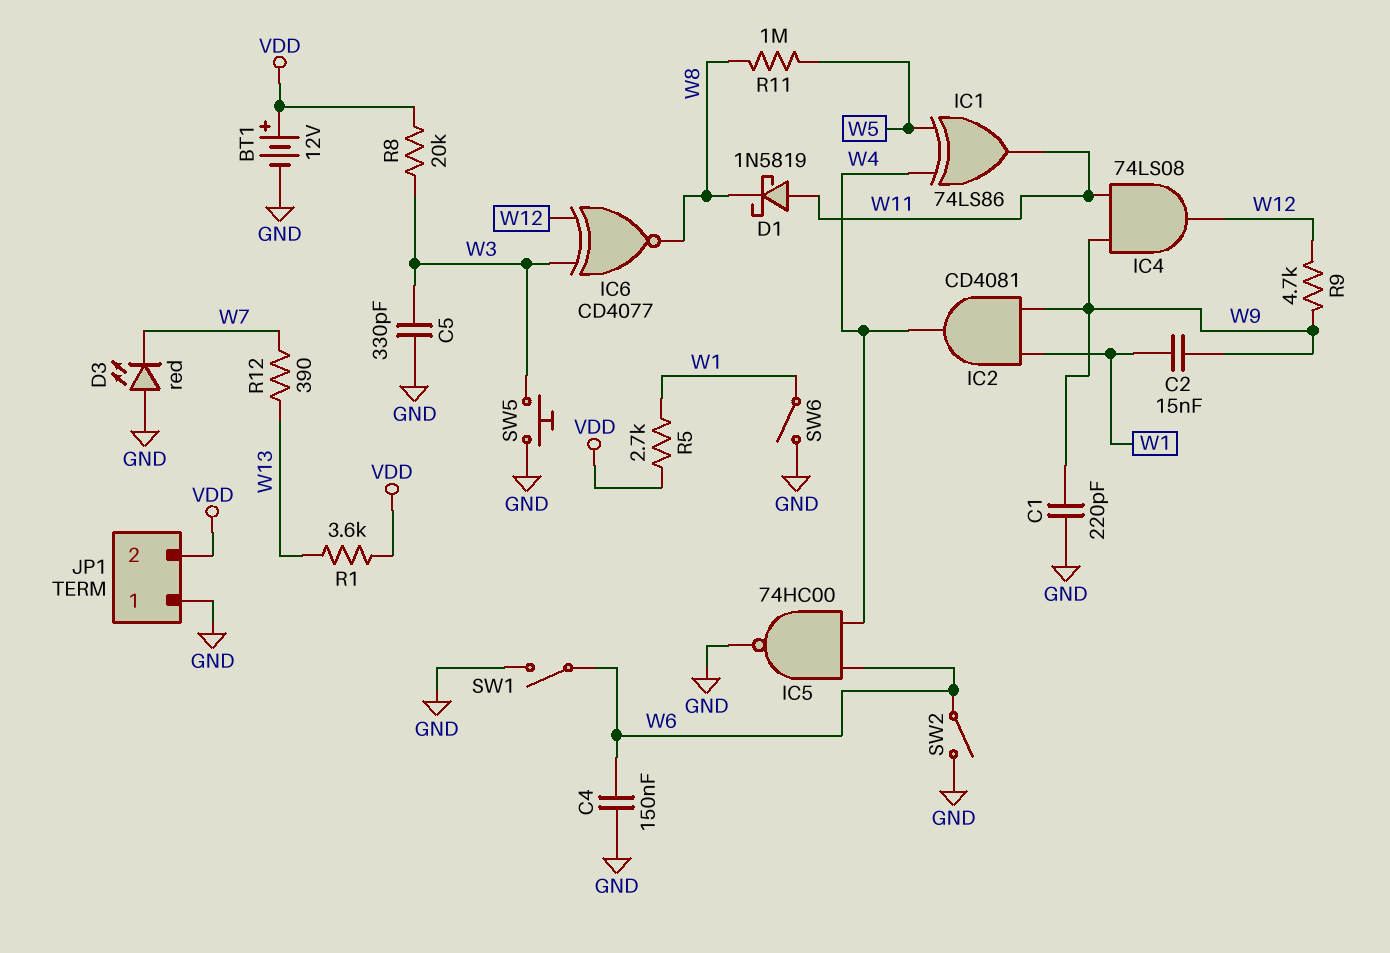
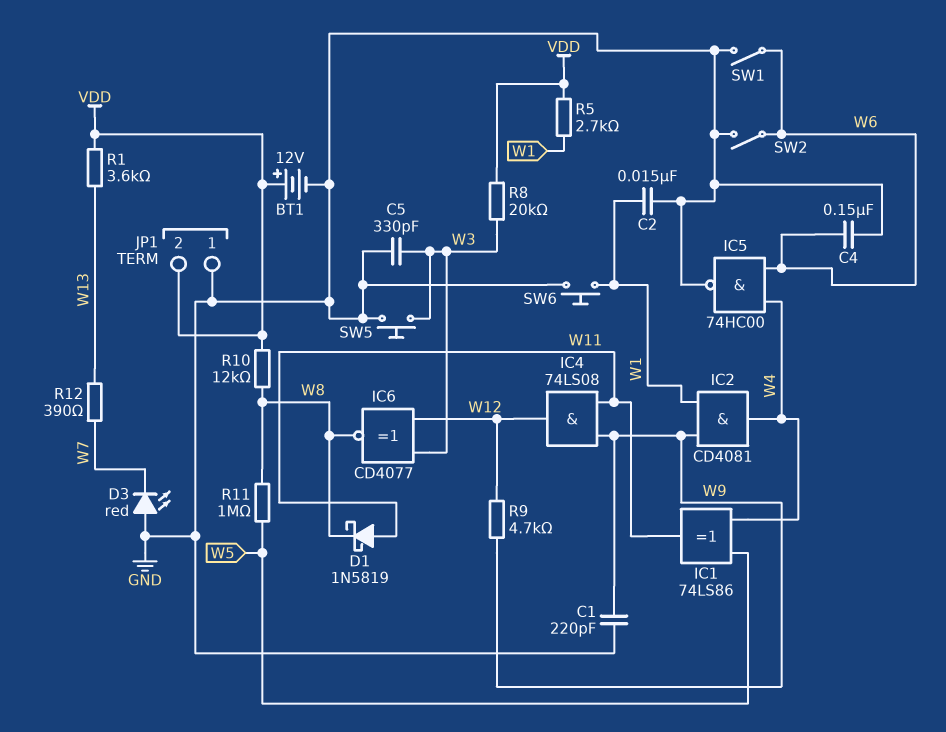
C2: 15nF (W1, W9) -> 15nF (GND, W1)
R10: none -> 12k (VDD, W8)
SW6: switch (GND, W1) -> button (GND, W1)

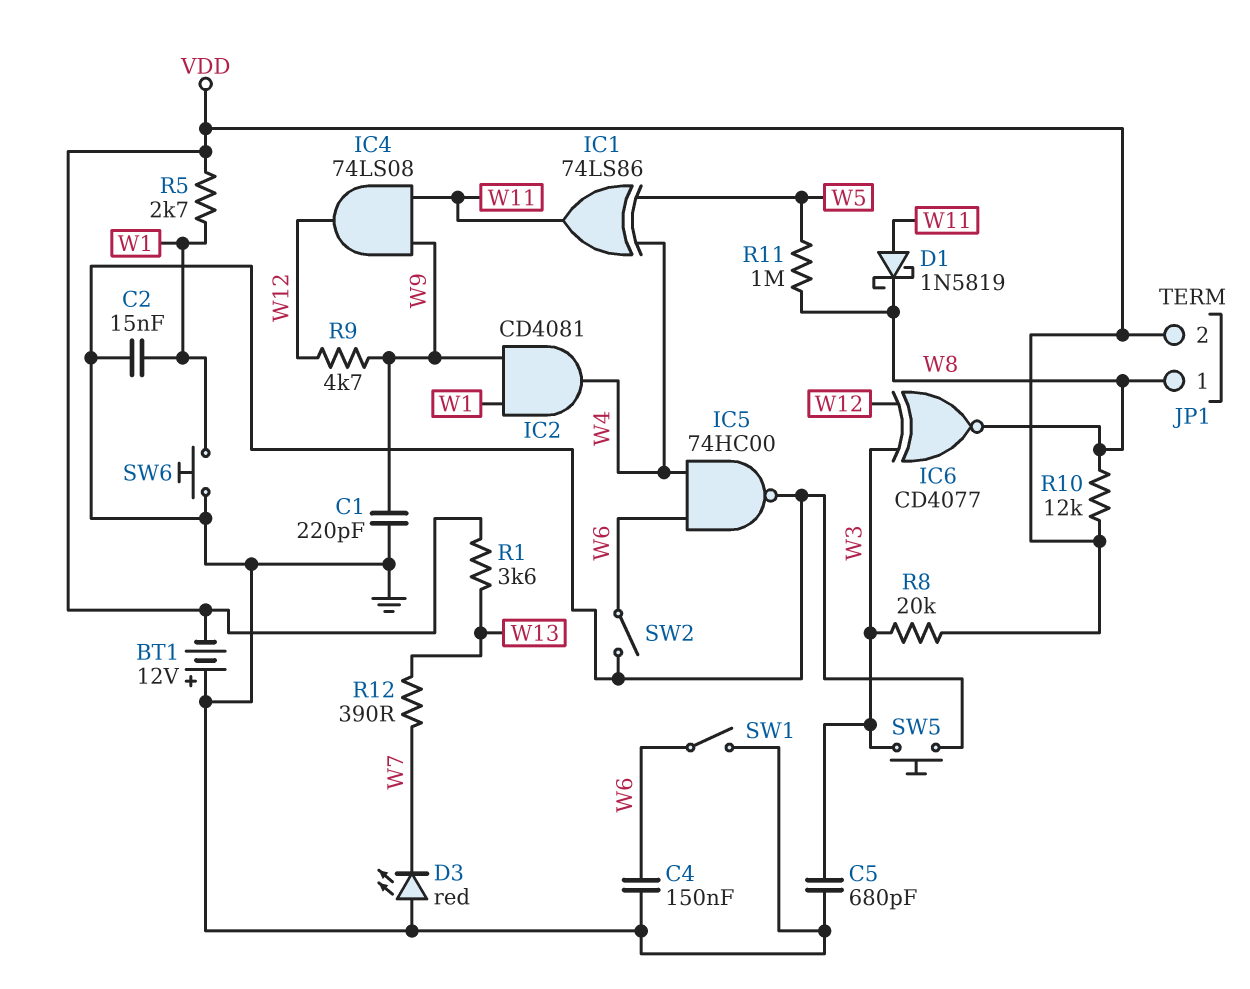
BT1: 12V (plus VDD, minus GND) -> 12V (plus GND, minus VDD)
C5: 330pF (GND, W3) -> 680pF (GND, W3)
JP1 pin 1: GND -> W8

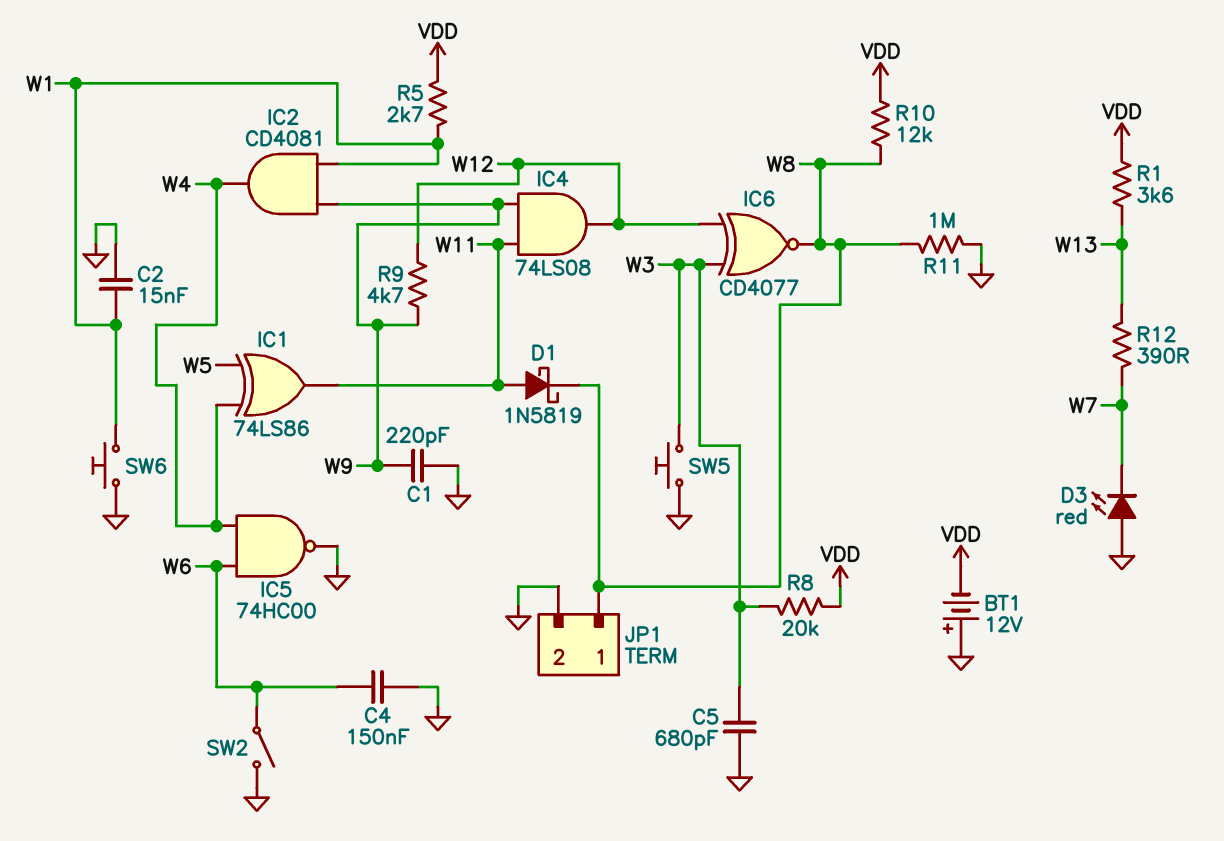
JP1 pin 2: VDD -> GND
R11: 1M (W5, W8) -> 1M (GND, W8)
SW1: switch (GND, W6) -> none

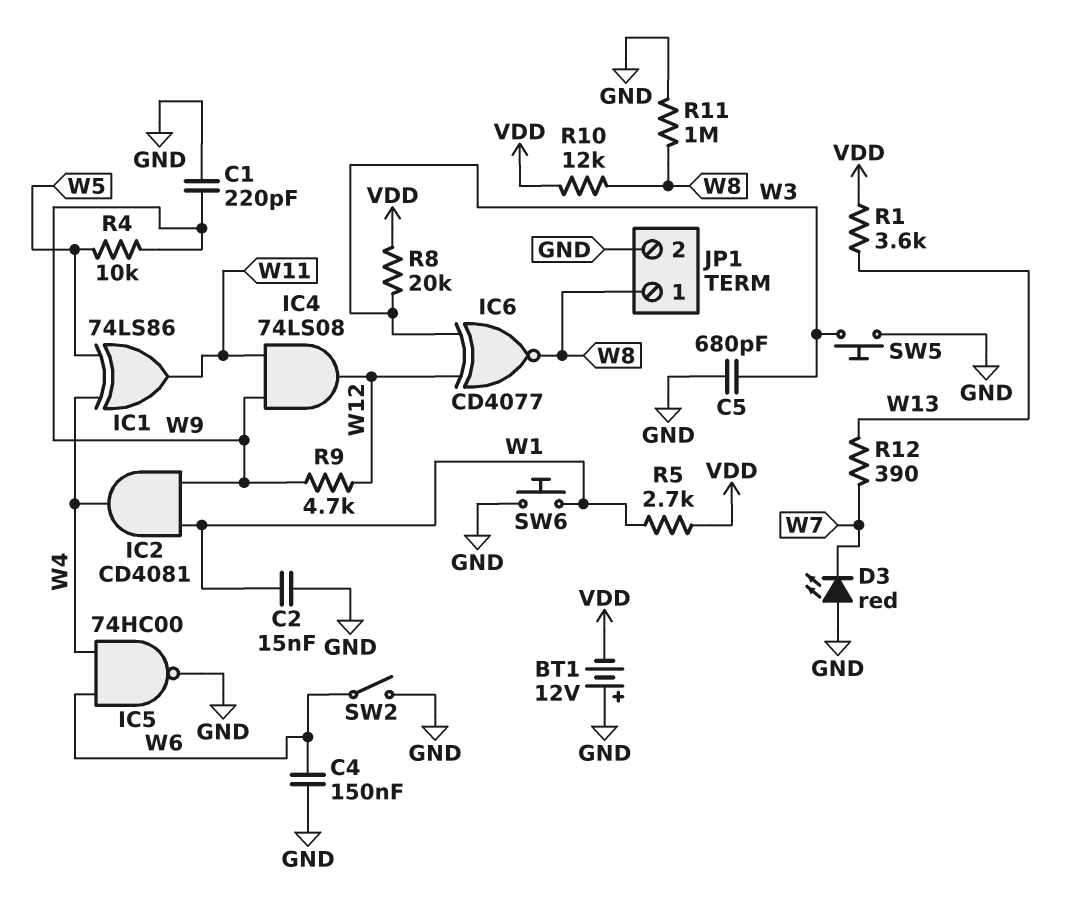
D1: schottky 1N5819 (A W11, K W8) -> none
R4: none -> 10k (W5, W9)

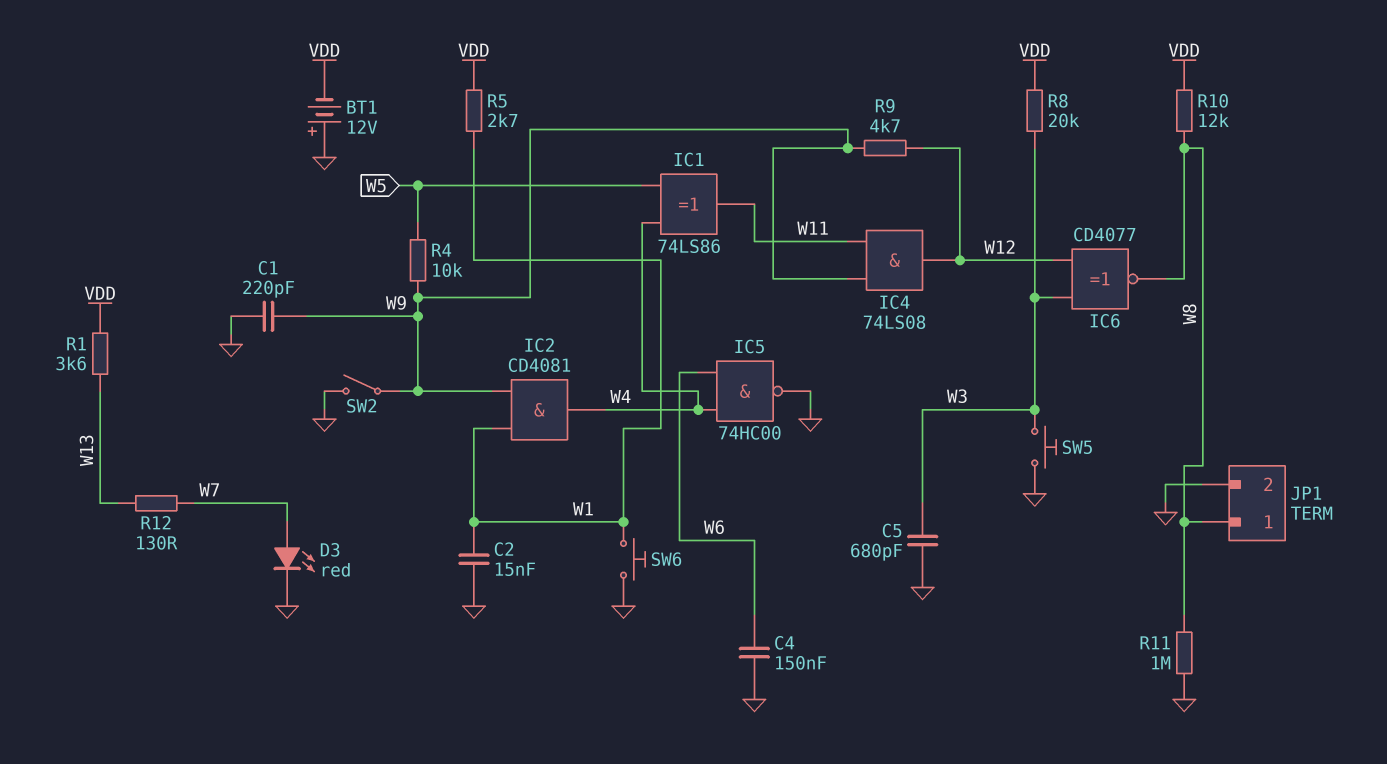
D3: LED red (A GND, K W7) -> LED red (A W7, K GND)
R12: 390 (W7, W13) -> 130 (W7, W13)
SW2: switch (GND, W6) -> switch (GND, W9)

